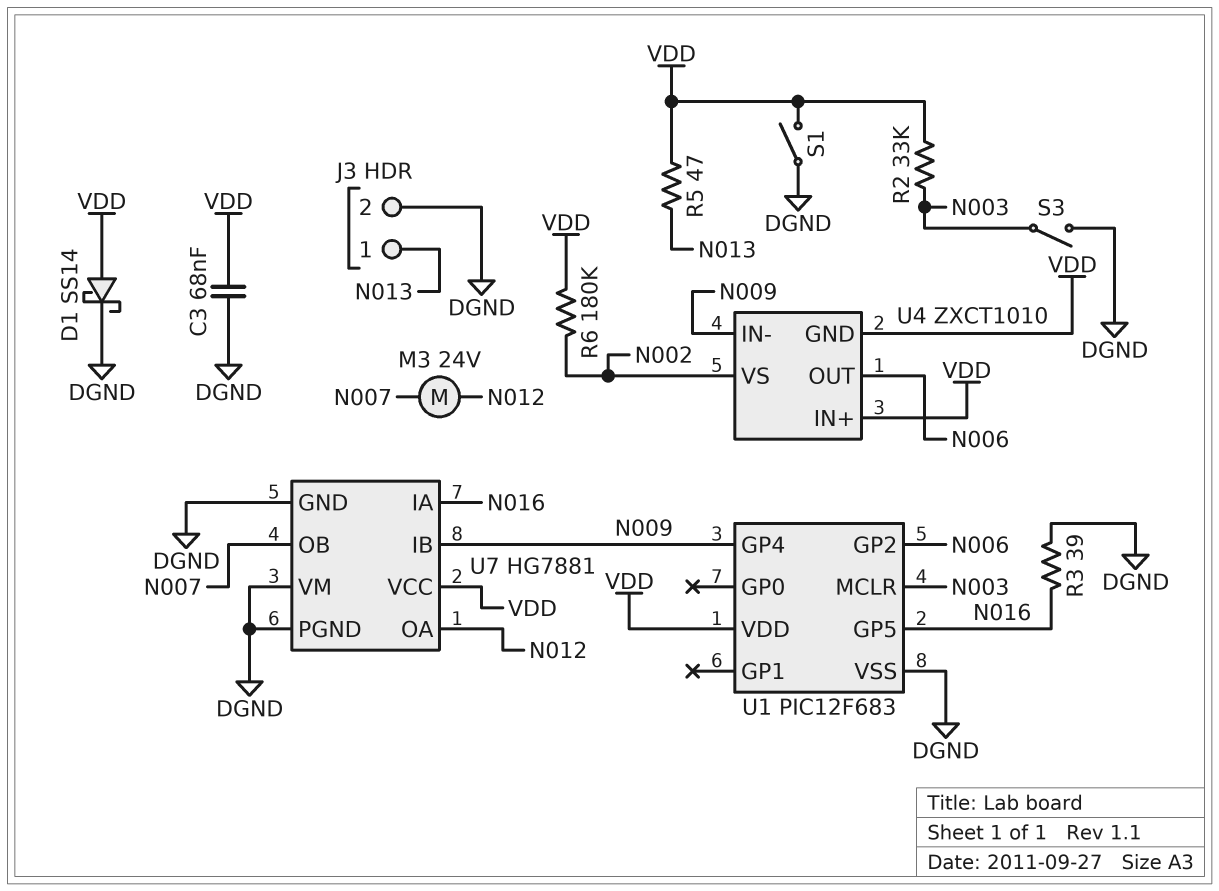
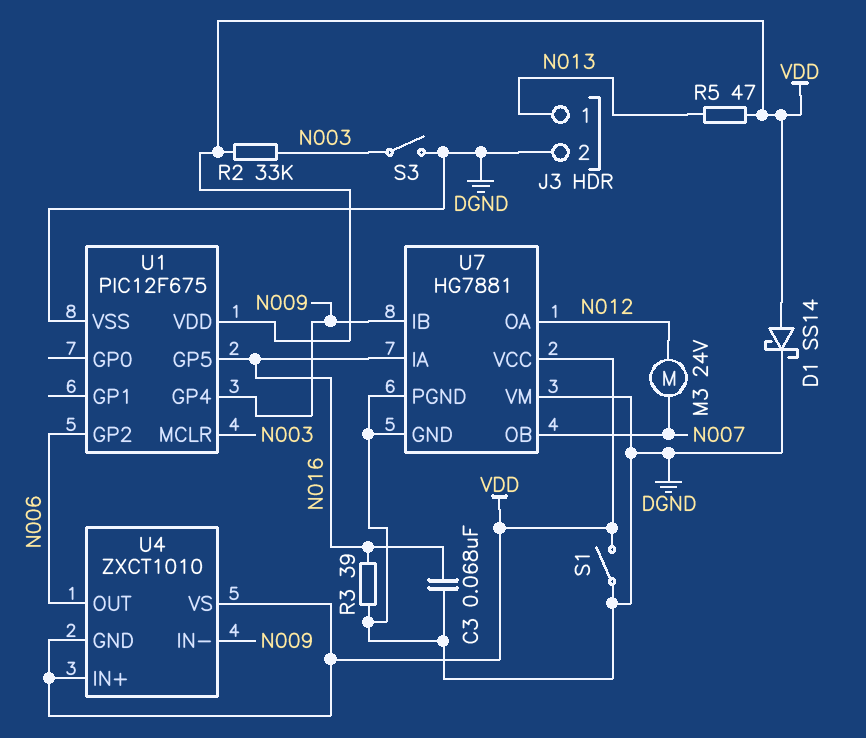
C3: 68nF (DGND, VDD) -> 68nF (DGND, N016)
R6: 180k (N002, VDD) -> none
U1: PIC12F683 -> PIC12F675
U4 pin VS: N002 -> VDD

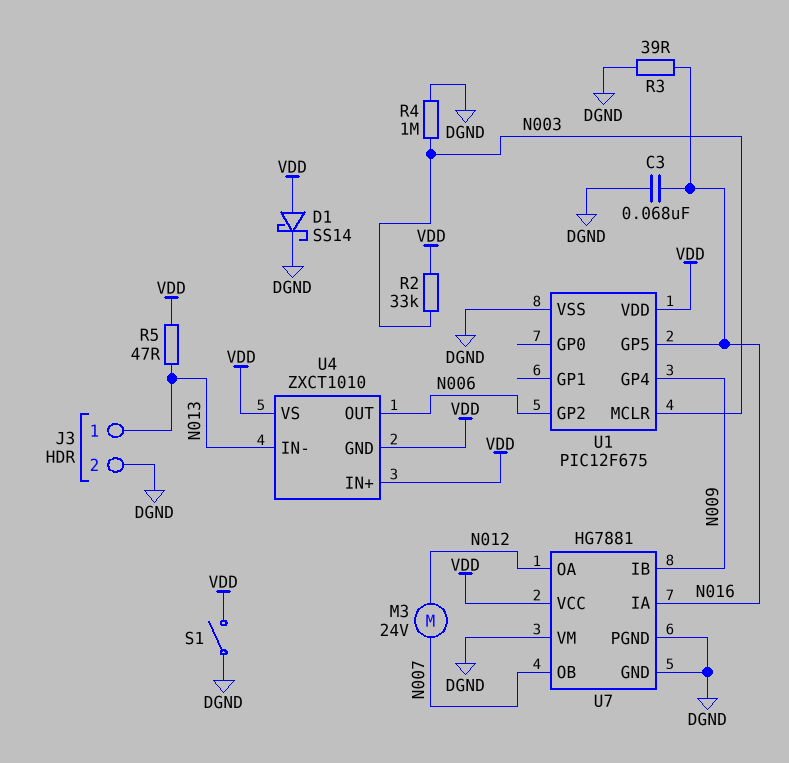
R4: none -> 1M (DGND, N003)
S3: switch (DGND, N003) -> none
U4 pin IN-: N009 -> N013

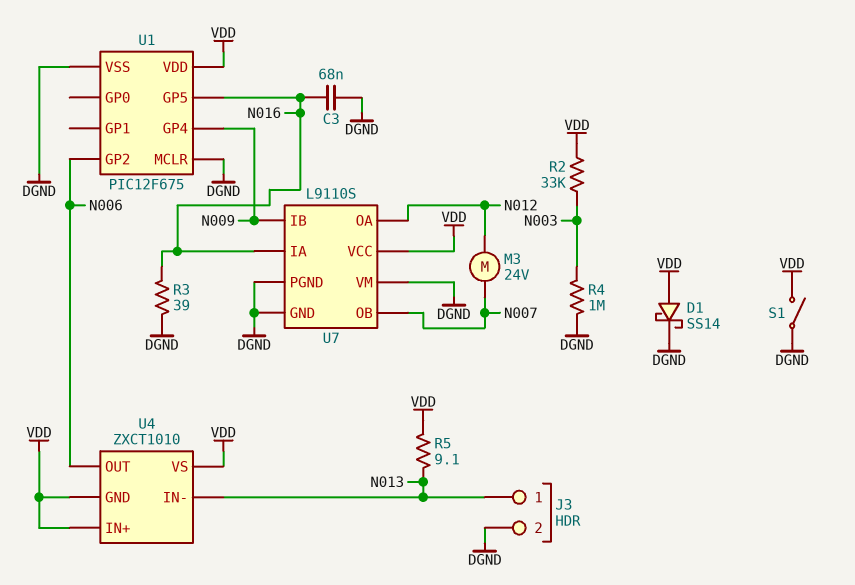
R5: 47 (N013, VDD) -> 9.1 (N013, VDD)
U1 pin MCLR: N003 -> DGND
U7: HG7881 -> L9110S

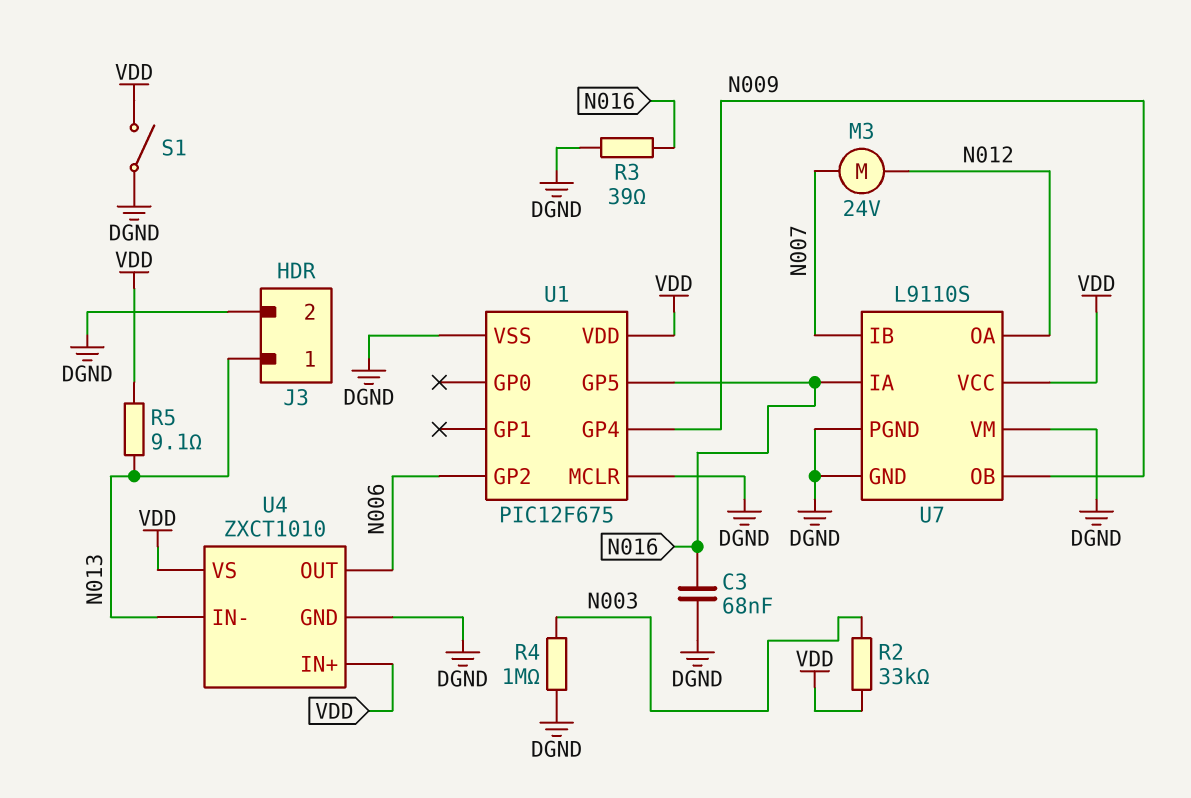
D1: schottky SS14 (A VDD, K DGND) -> none
U4 pin GND: VDD -> DGND
U7 pin IB: N009 -> N007
U7 pin OB: N007 -> N009

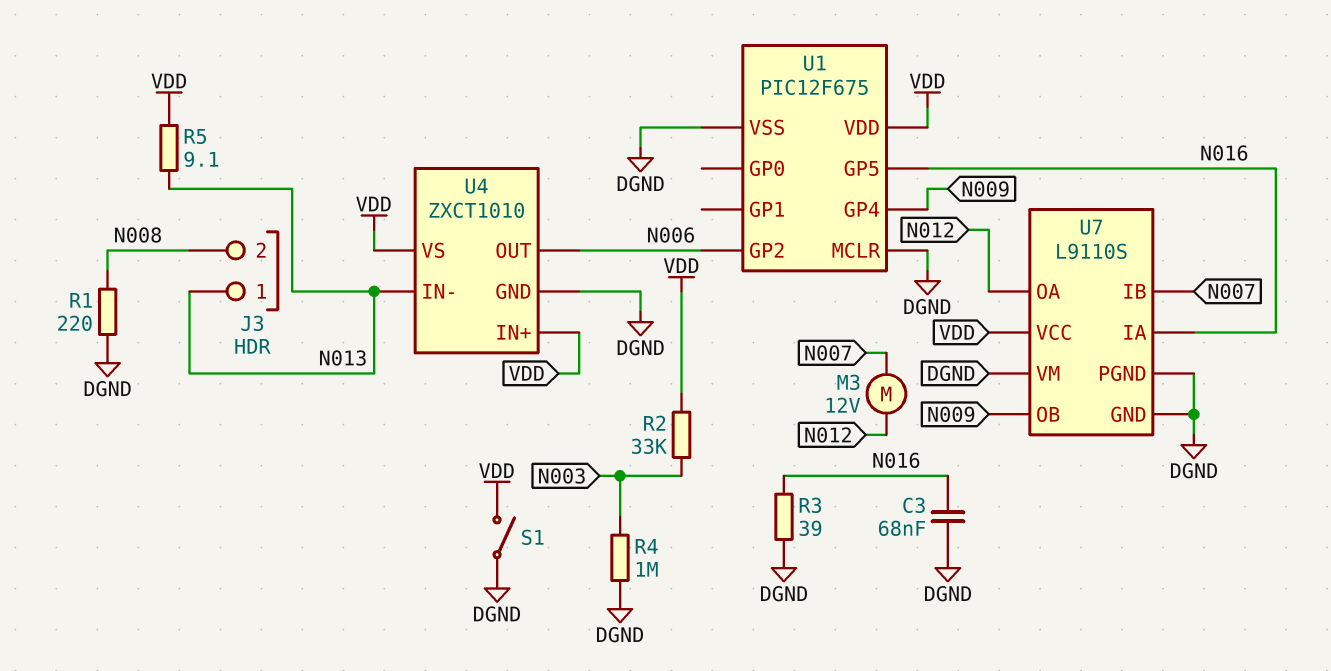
J3 pin 2: DGND -> N008
M3: motor 24V (N007, N012) -> motor 12V (N007, N012)
R1: none -> 220 (DGND, N008)

